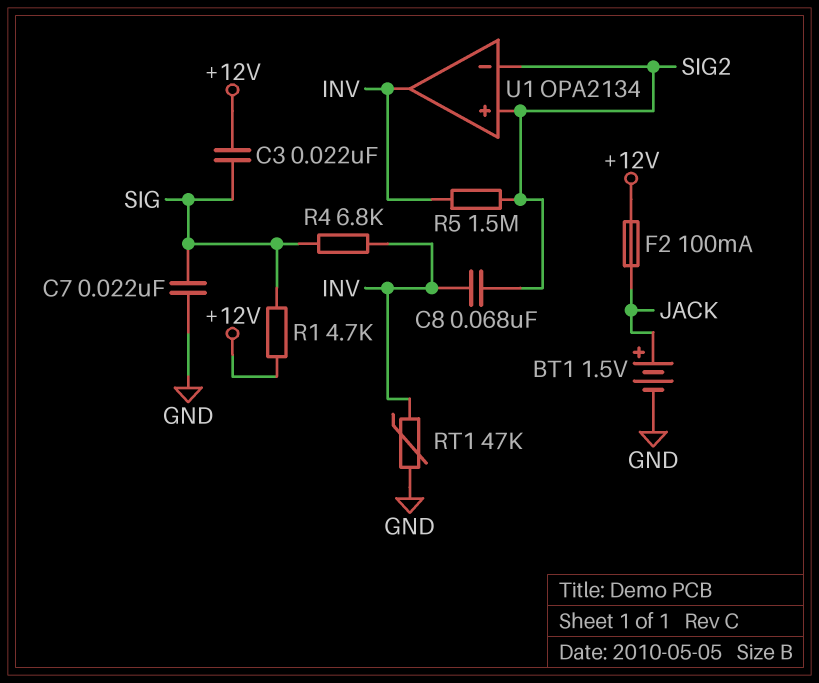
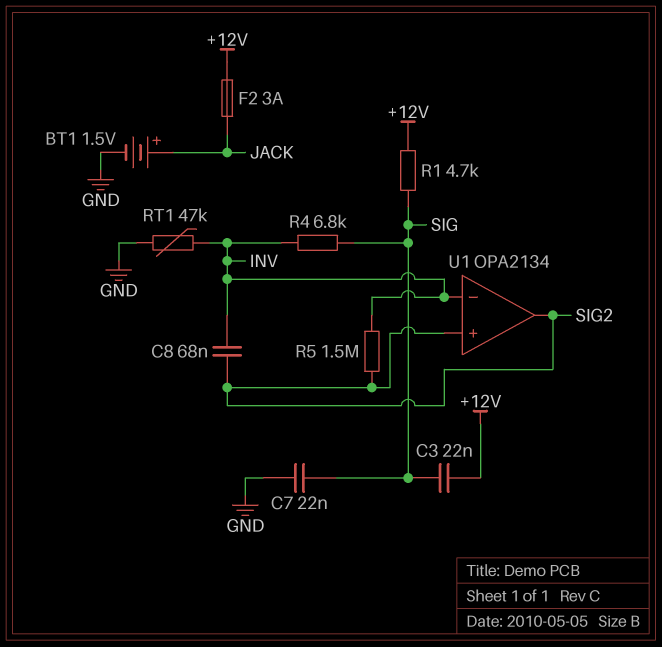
F2: 100mA (+12V, JACK) -> 3A (+12V, JACK)
U1 pin in-: SIG2 -> INV
U1 pin out: INV -> SIG2

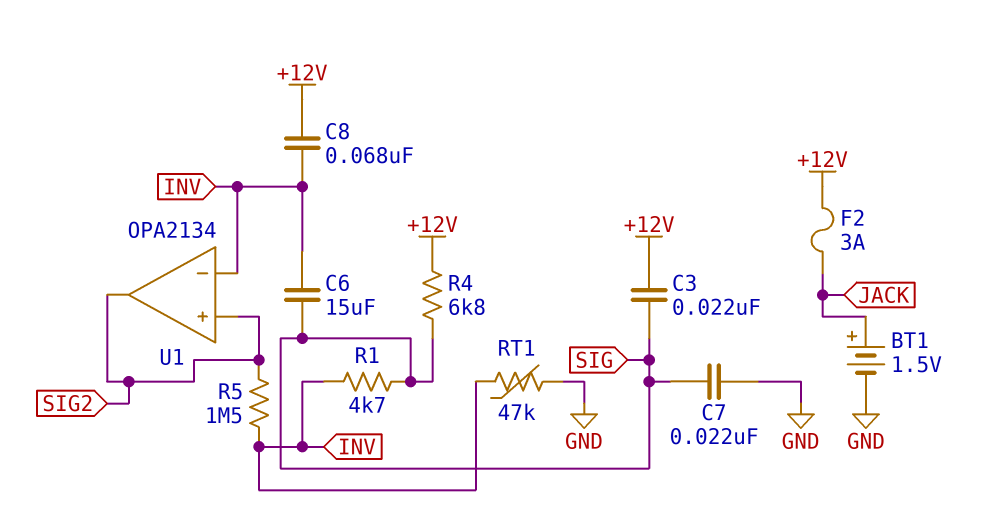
C6: none -> 15uF (INV, SIG)
C8: 68nF (INV, SIG2) -> 68nF (+12V, INV)
R1: 4.7k (+12V, SIG) -> 4.7k (INV, SIG)
R4: 6.8k (INV, SIG) -> 6.8k (+12V, SIG)

